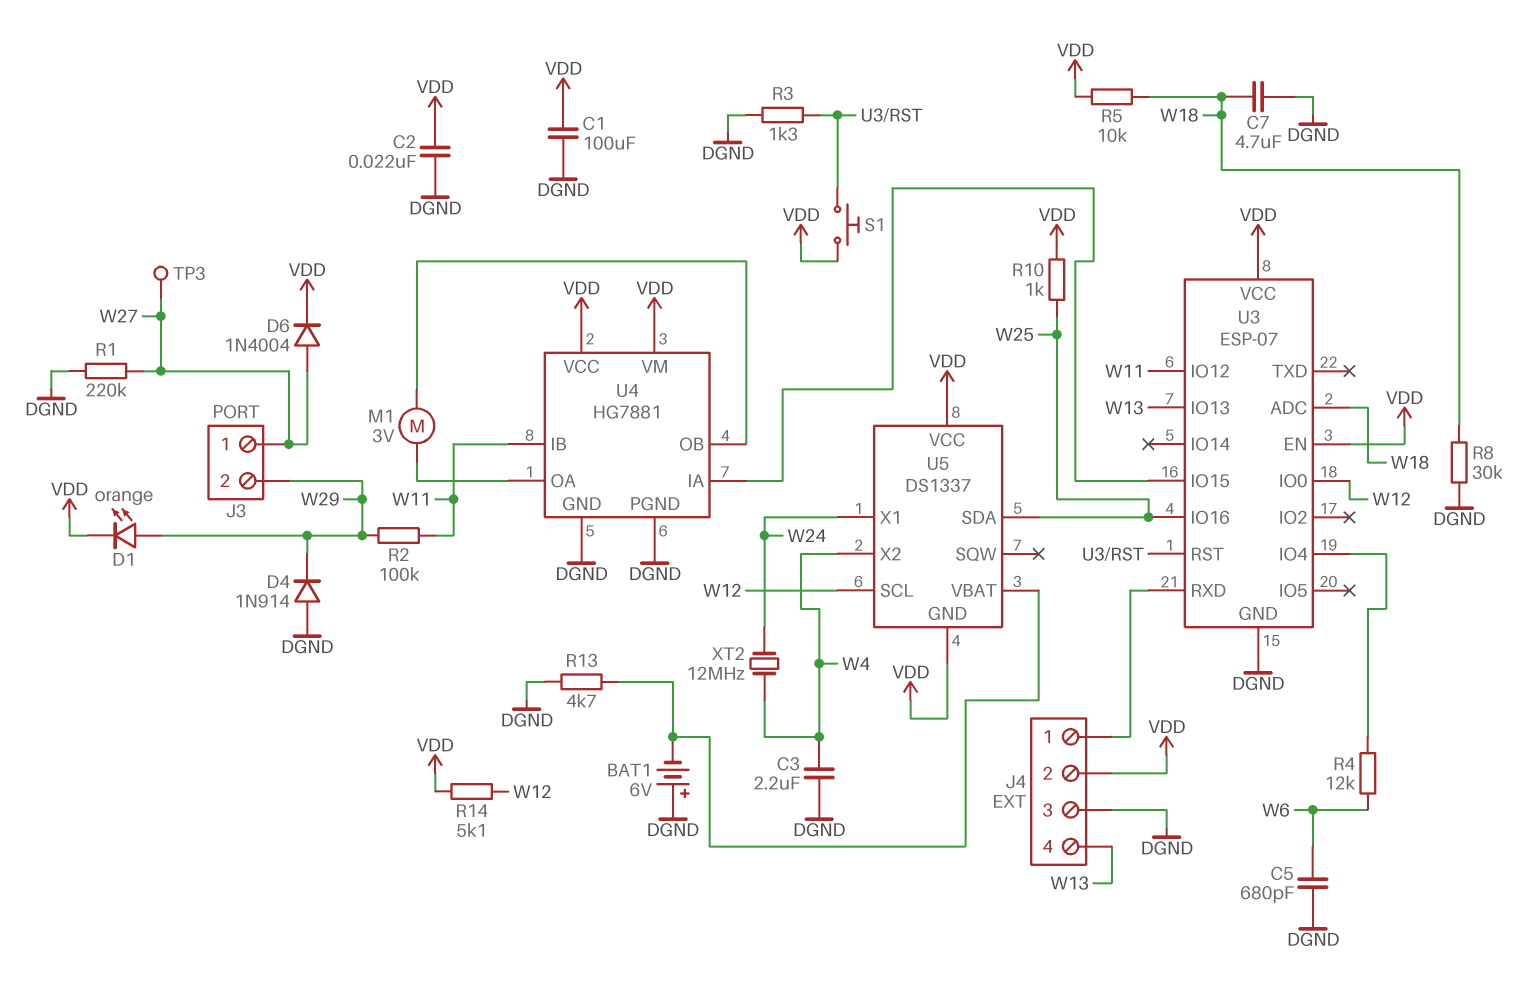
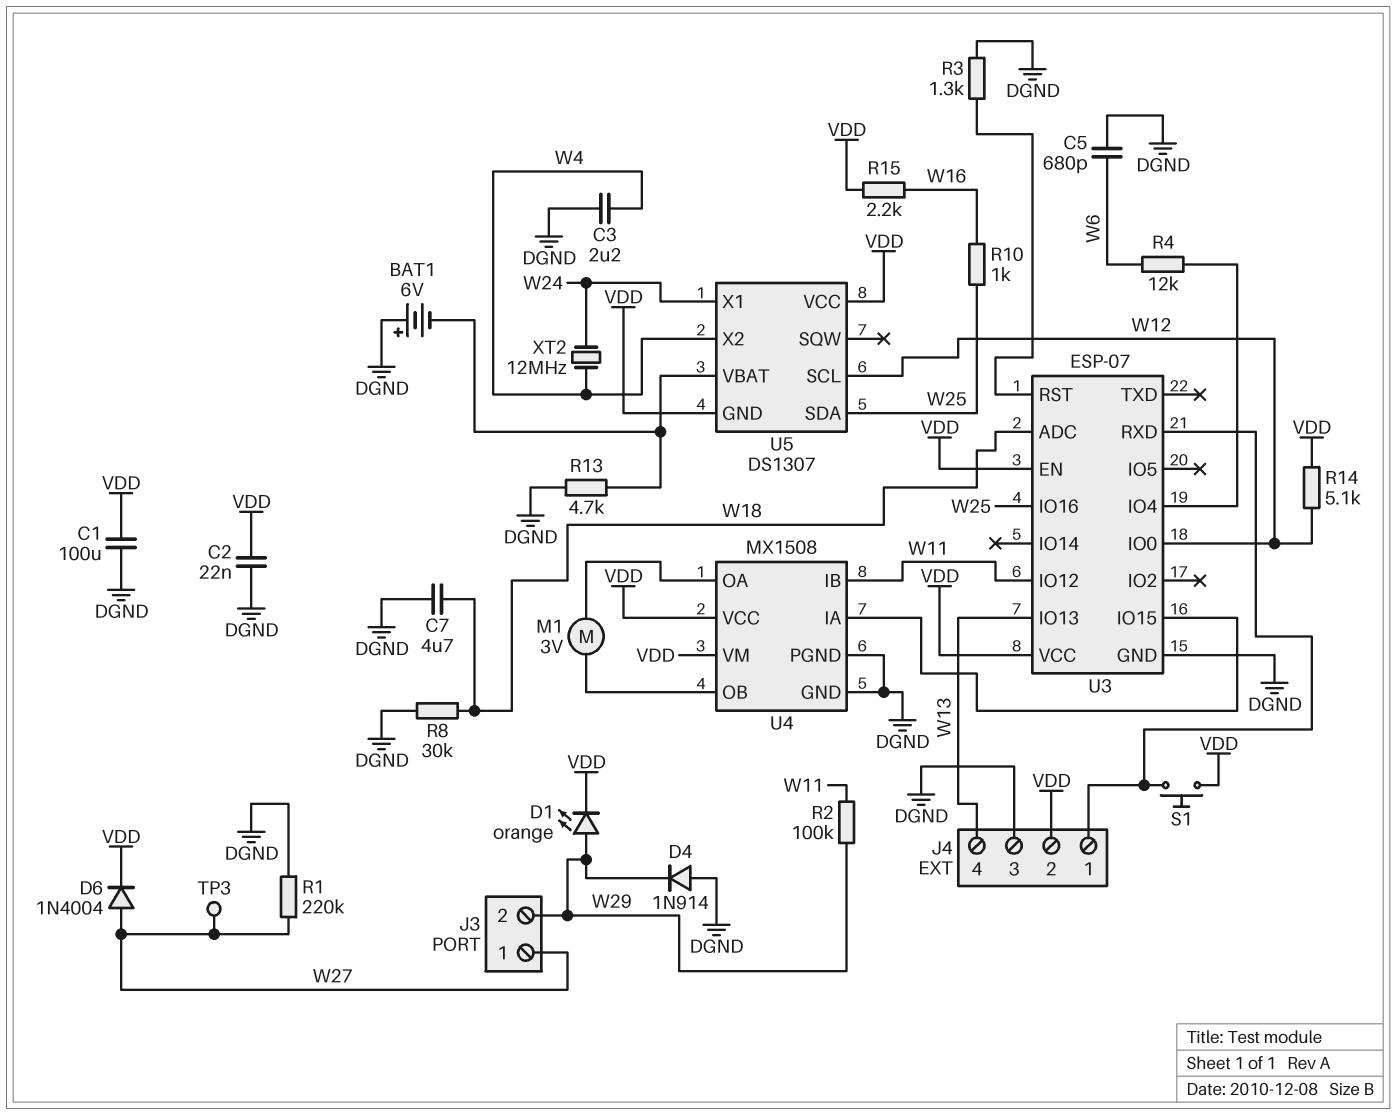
R5: 10k (VDD, W18) -> none
R10: 1k (VDD, W25) -> 1k (W16, W25)
R15: none -> 2.2k (VDD, W16)
S1: button (U3/RST, VDD) -> button (J4/1, VDD)
U4: HG7881 -> MX1508
U5: DS1337 -> DS1307

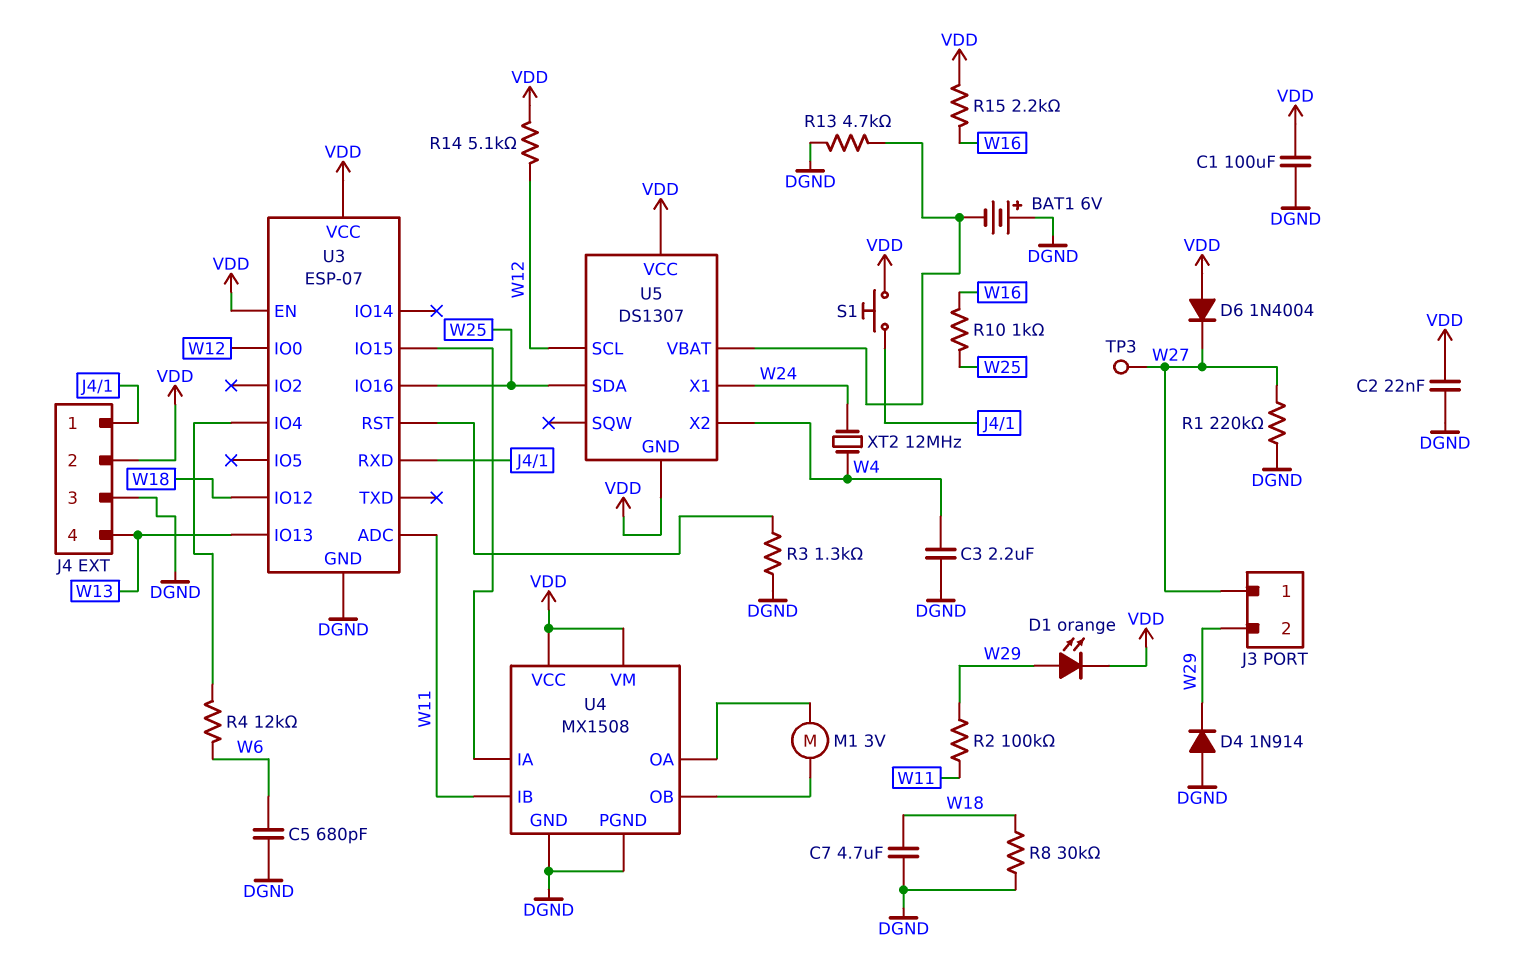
D6: diode 1N4004 (A W27, K VDD) -> diode 1N4004 (A VDD, K W27)
U3 pin ADC: W18 -> W11
U3 pin IO12: W11 -> W18

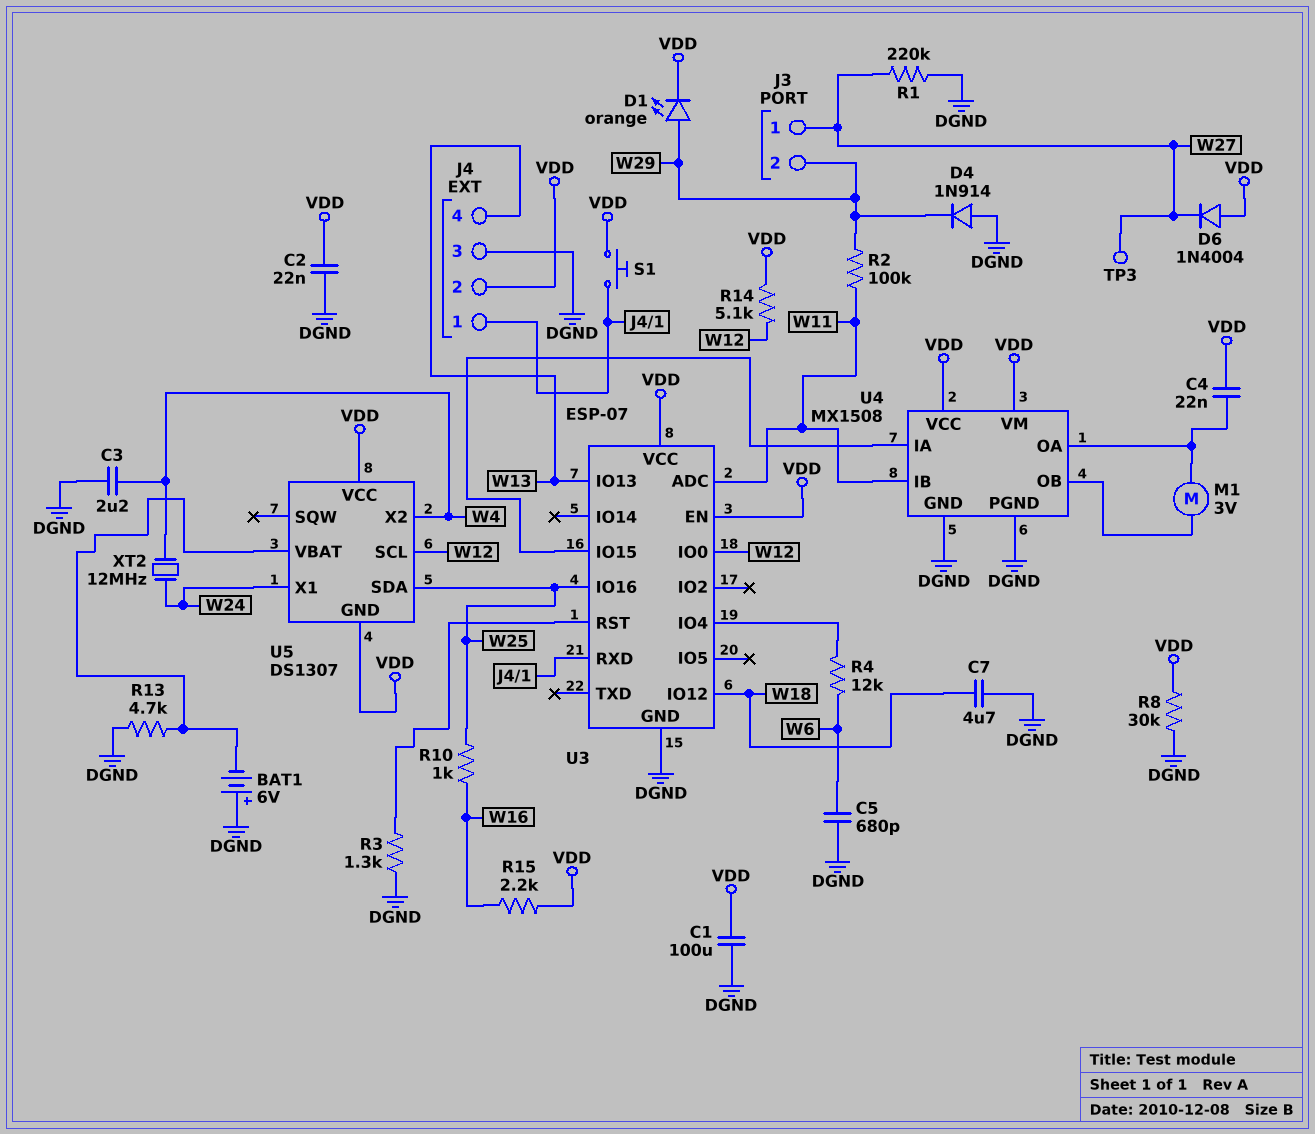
C4: none -> 22nF (U4/OA, VDD)
R8: 30k (DGND, W18) -> 30k (DGND, VDD)

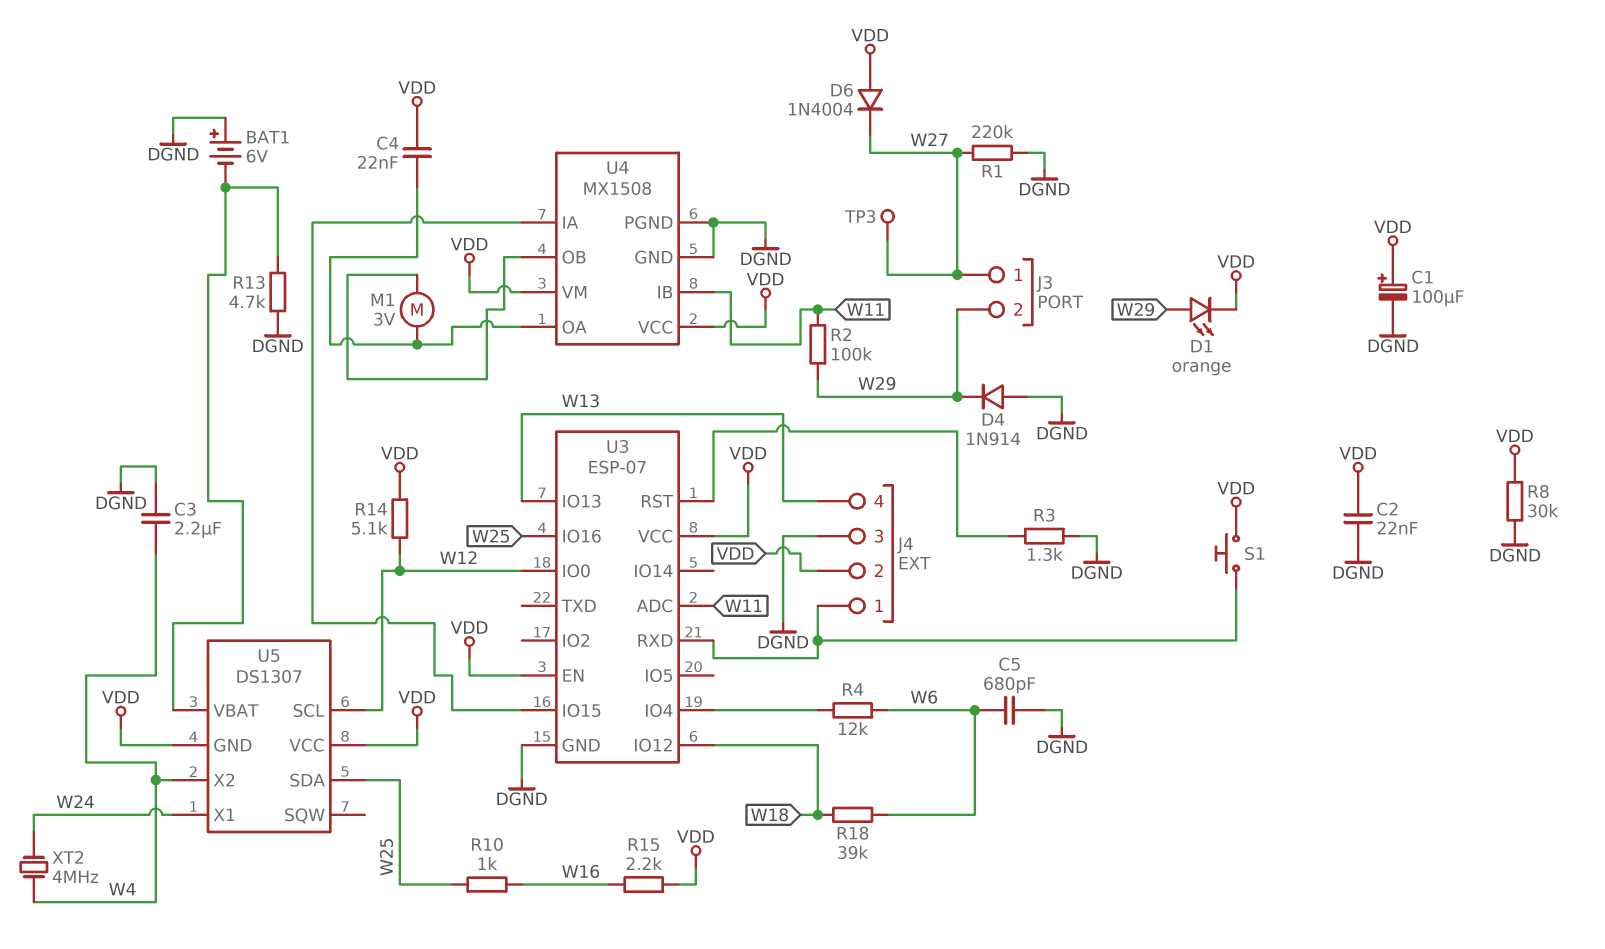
C1: 100uF (DGND, VDD) -> 100uF (plus VDD, minus DGND)
C7: 4.7uF (DGND, W18) -> none
R18: none -> 39k (W6, W18)
XT2: 12MHz (W4, W24) -> 4MHz (W4, W24)

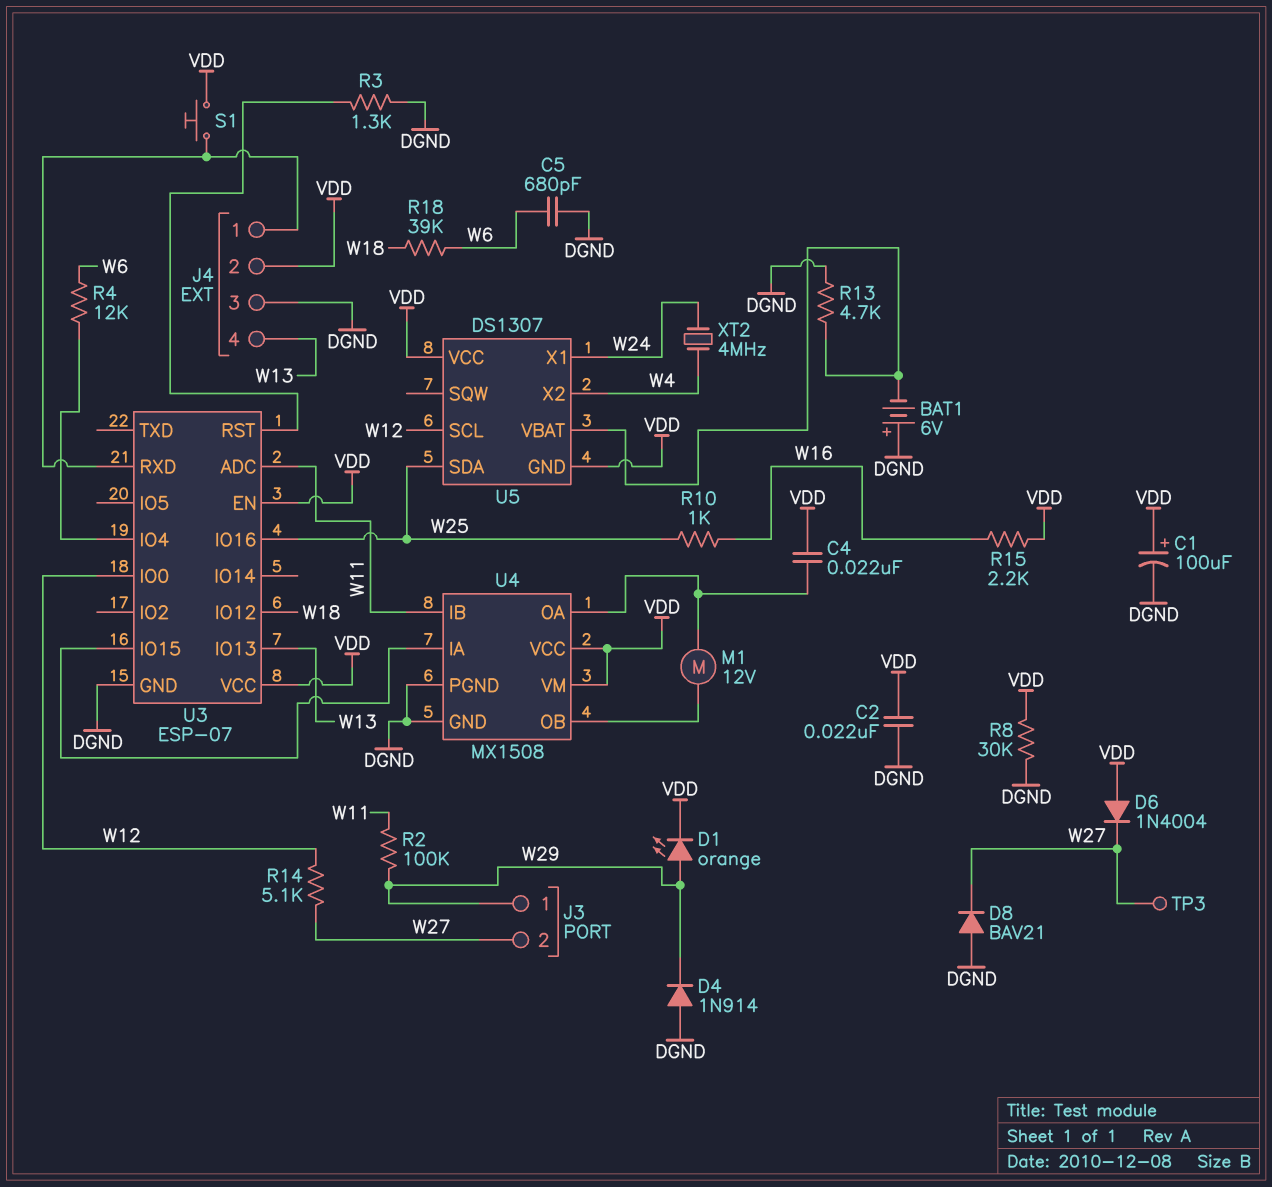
C3: 2.2uF (DGND, W4) -> none
D8: none -> diode BAV21 (A DGND, K W27)
J3 pin 1: W27 -> W29
J3 pin 2: W29 -> W27
M1: motor 3V (U4/OA, U4/OB) -> motor 12V (U4/OA, U4/OB)
R1: 220k (DGND, W27) -> none
R14: 5.1k (VDD, W12) -> 5.1k (W12, W27)

